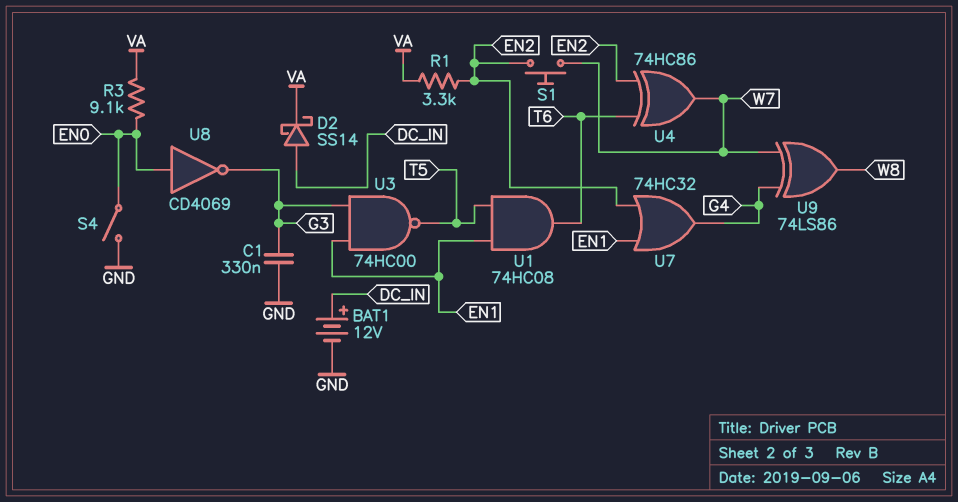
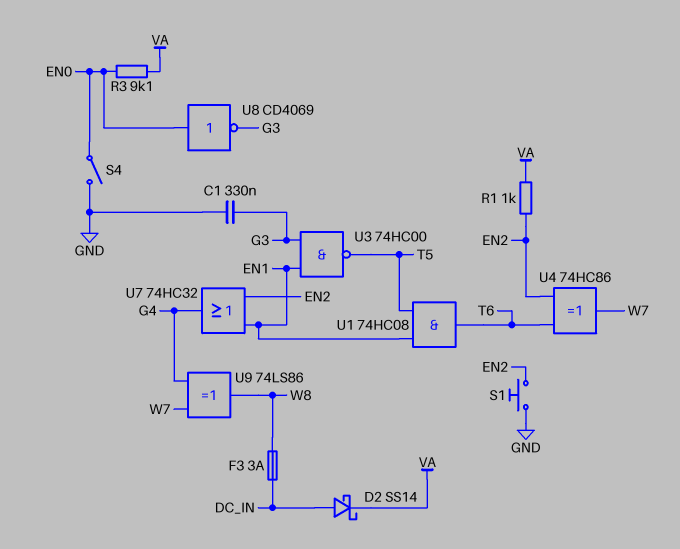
BAT1: 12V (plus DC_IN, minus GND) -> none
F3: none -> 3A (DC_IN, W8)
R1: 3.3k (EN2, VA) -> 1k (EN2, VA)
S1: button (EN2, W7) -> button (EN2, GND)

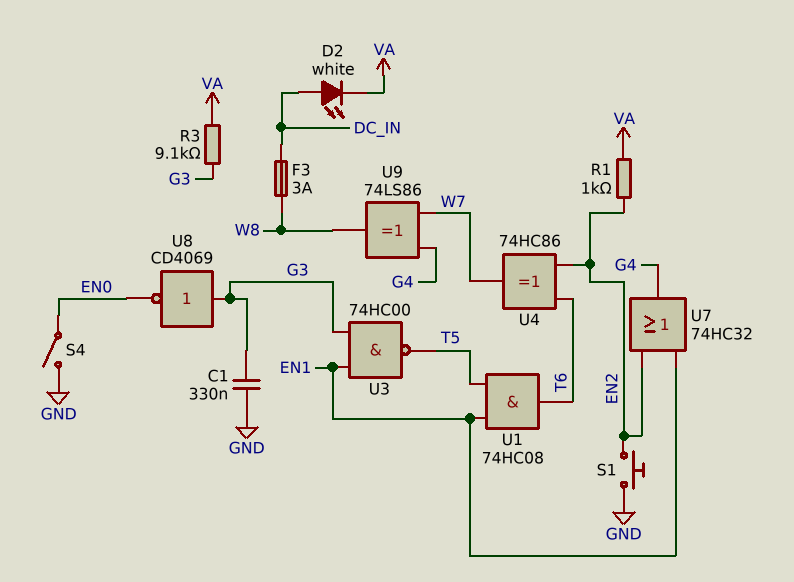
D2: schottky SS14 (A DC_IN, K VA) -> LED white (A DC_IN, K VA)
R3: 9.1k (EN0, VA) -> 9.1k (G3, VA)
U8: NOT CD4069 (in EN0, out G3) -> NOT CD4069 (in G3, out EN0)

